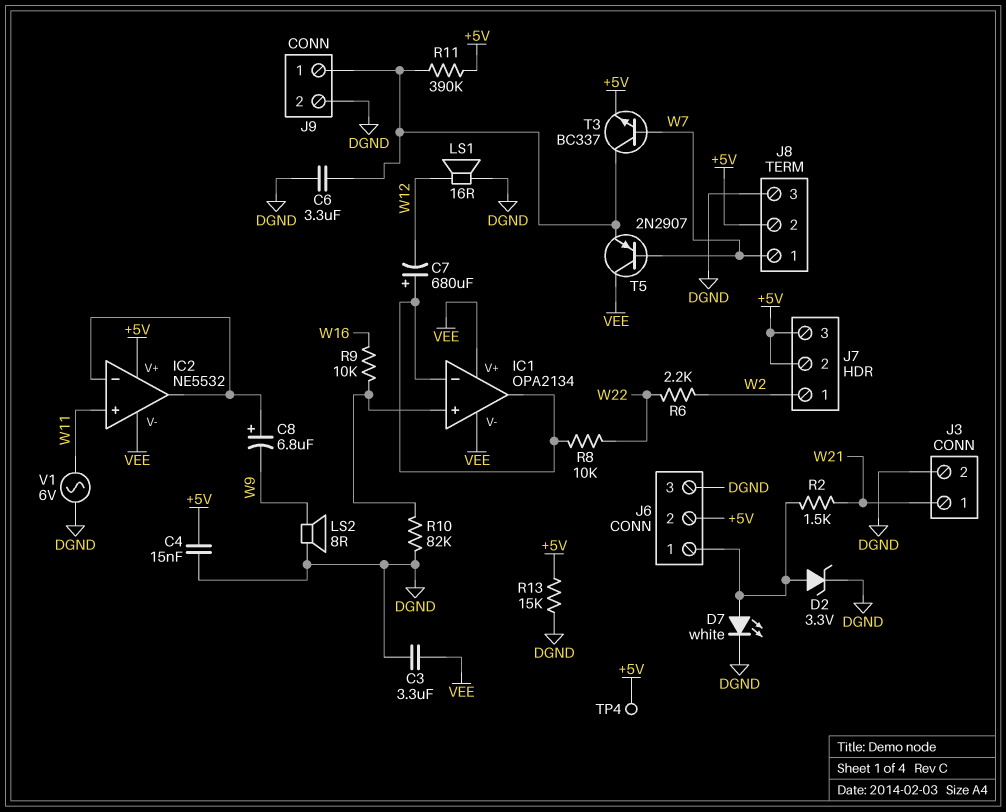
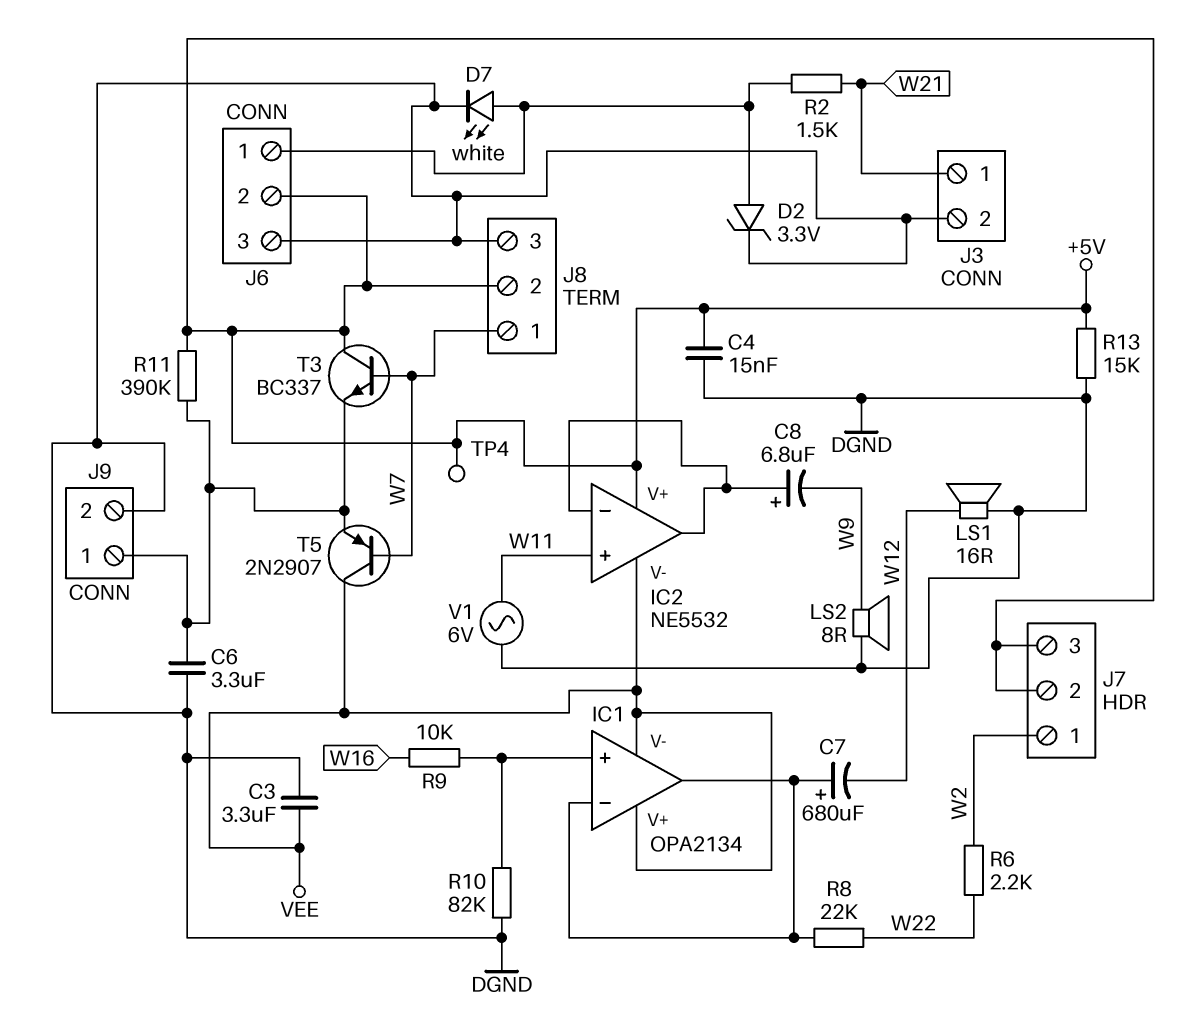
R8: 10k (IC1/in-, W22) -> 22k (IC1/in-, W22)
T3: NPN BC337 (B W7, C J9/1, E +5V) -> NPN BC337 (B W7, C +5V, E J9/1)

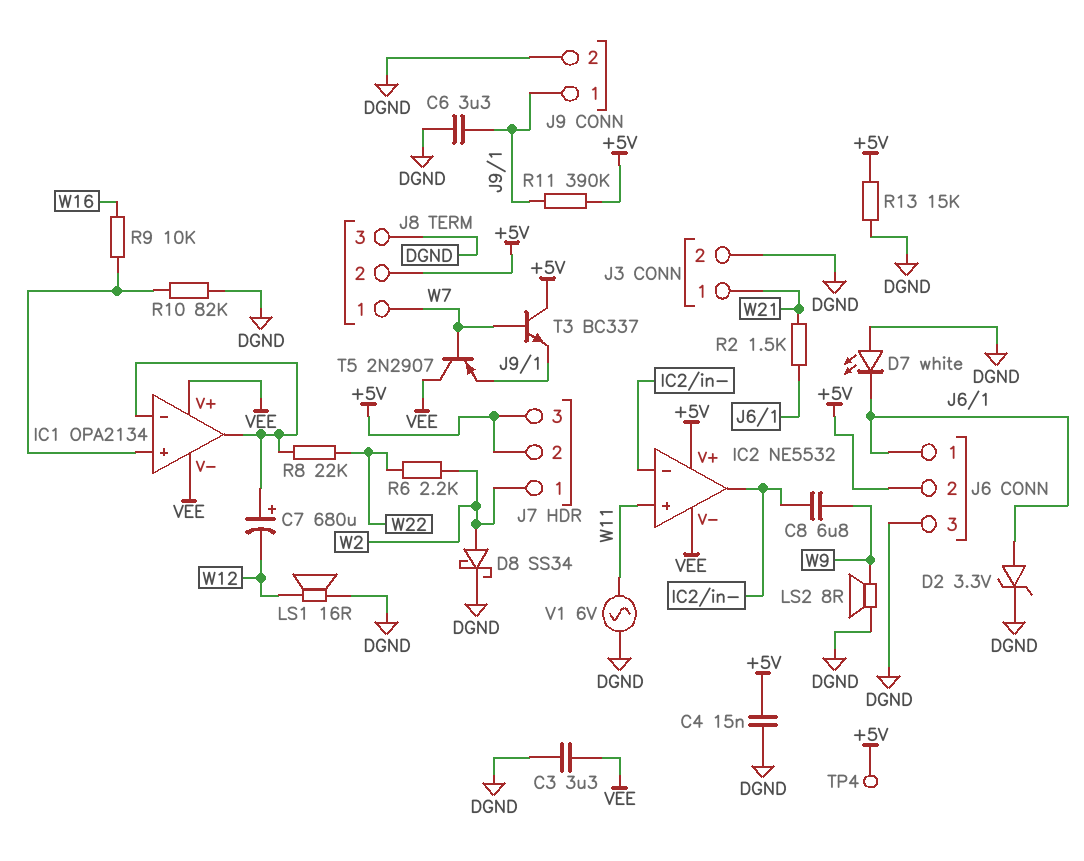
C8: 6.8uF (plus IC2/in-, minus W9) -> 6.8uF (IC2/in-, W9)
D7: LED white (A J6/1, K DGND) -> LED white (A DGND, K J6/1)
D8: none -> schottky SS34 (A W2, K DGND)

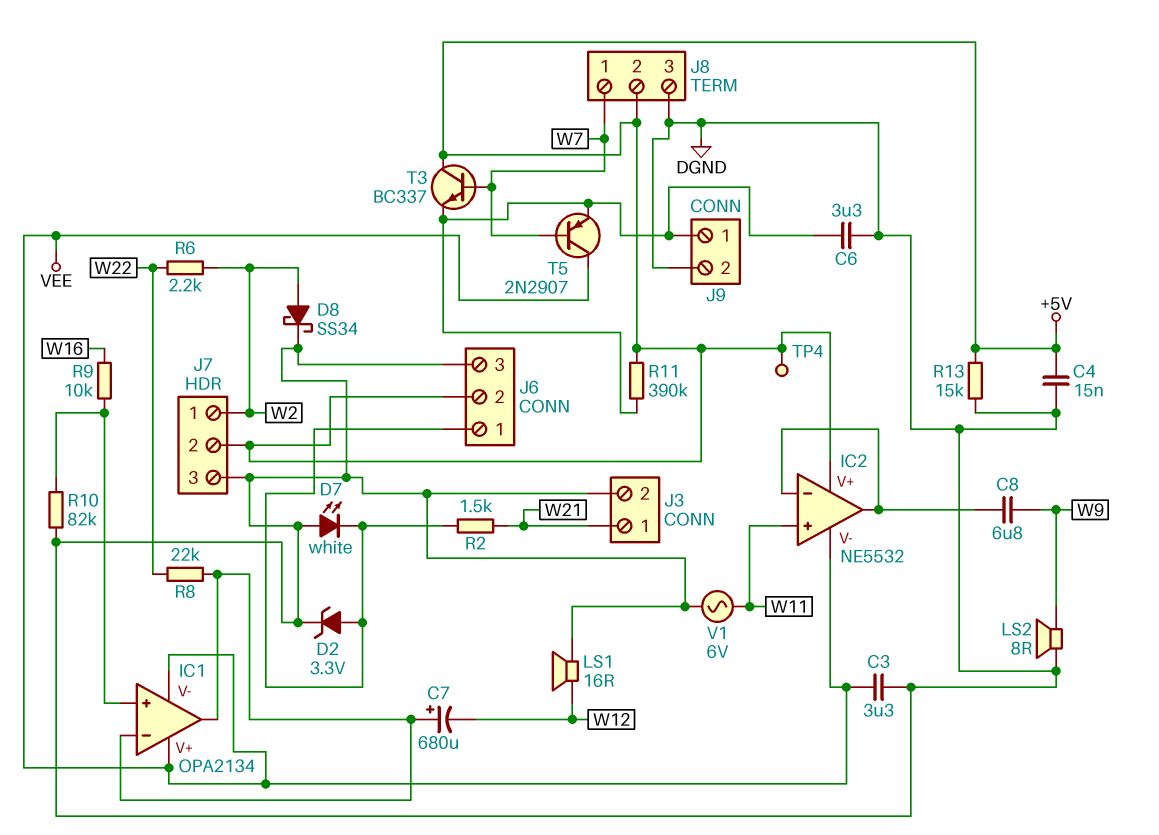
J7 pin 3: +5V -> DGND

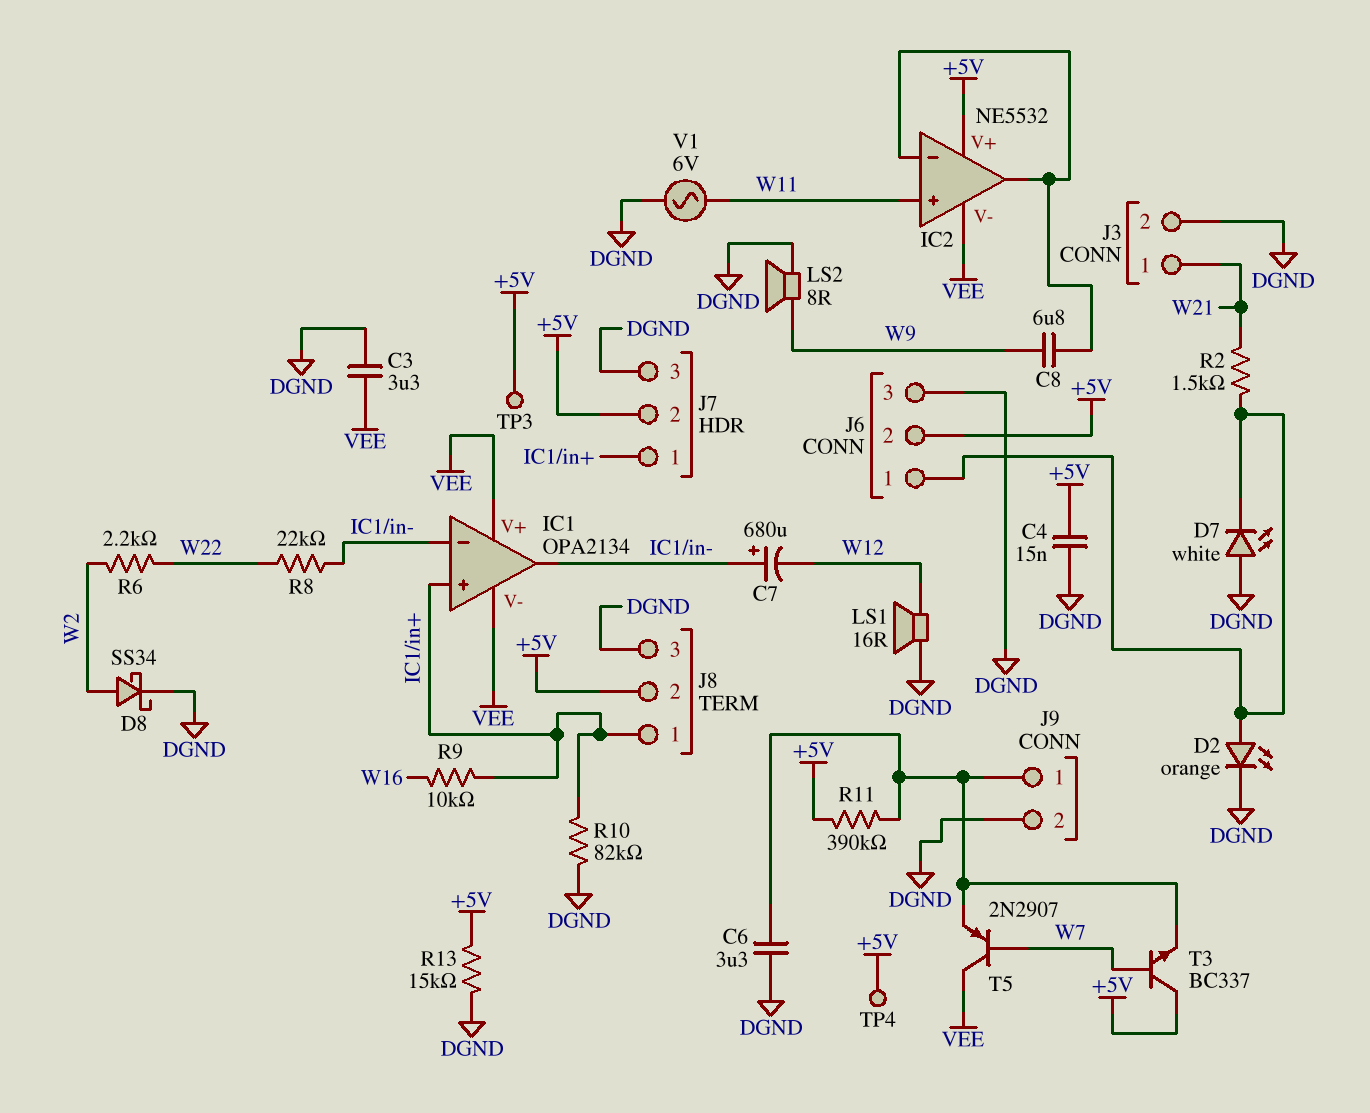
D2: zener 3.3V (A J6/1, K DGND) -> LED orange (A J6/1, K DGND)
J7 pin 1: W2 -> IC1/in+
J8 pin 1: W7 -> IC1/in+
TP3: none -> test point (+5V)

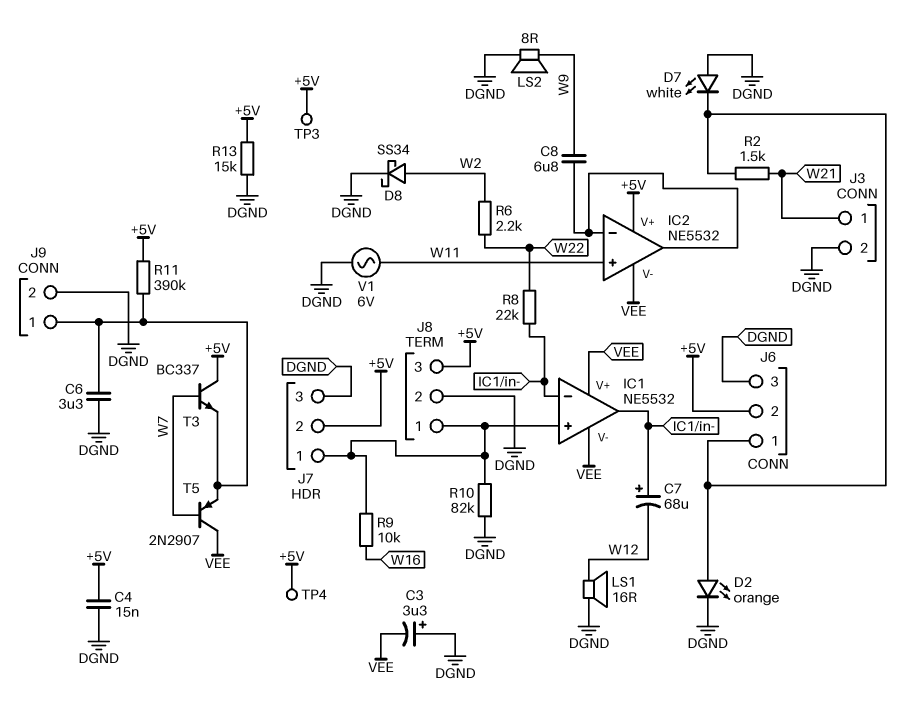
C3: 3.3uF (DGND, VEE) -> 3.3uF (plus DGND, minus VEE)
C7: 680uF (plus IC1/in-, minus W12) -> 68uF (plus IC1/in-, minus W12)
IC1: OPA2134 -> NE5532
J8 pin 2: +5V -> DGND
J8 pin 3: DGND -> +5V

